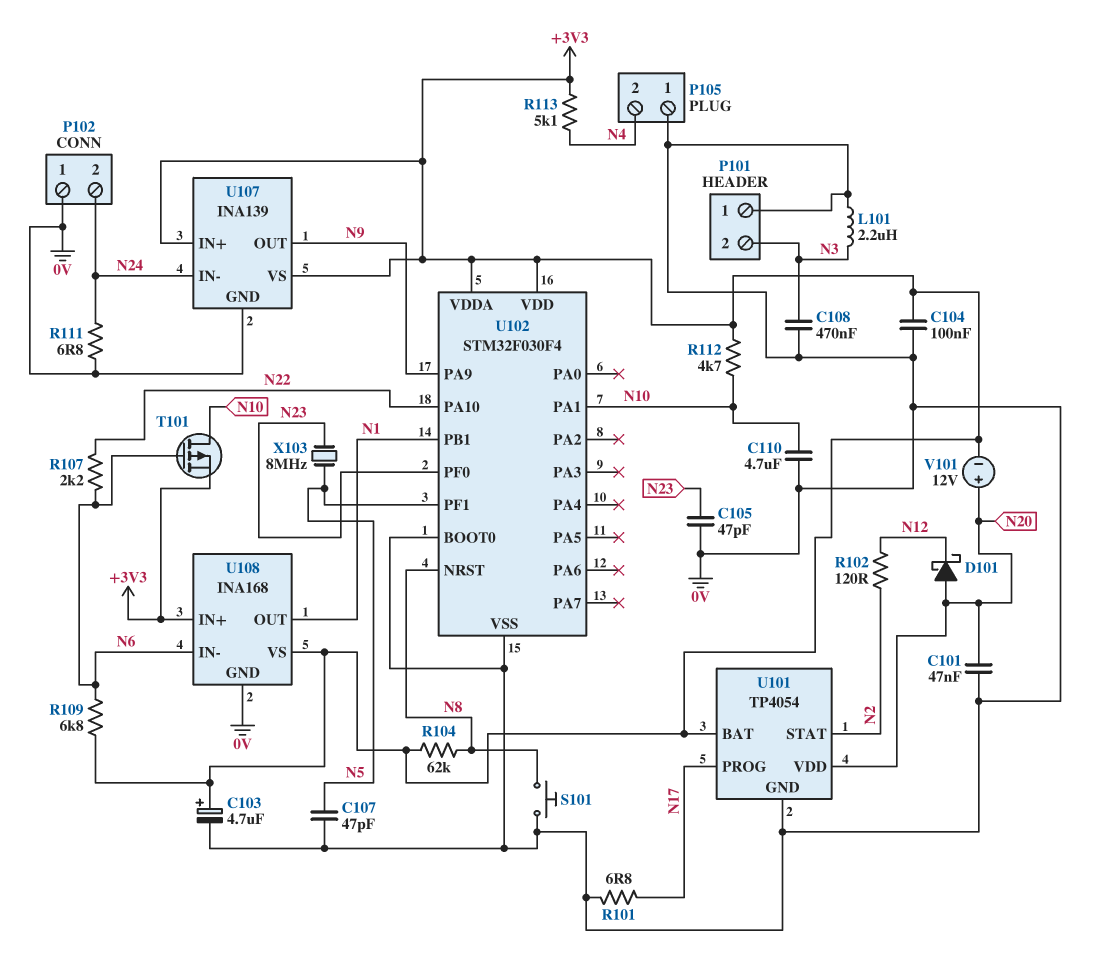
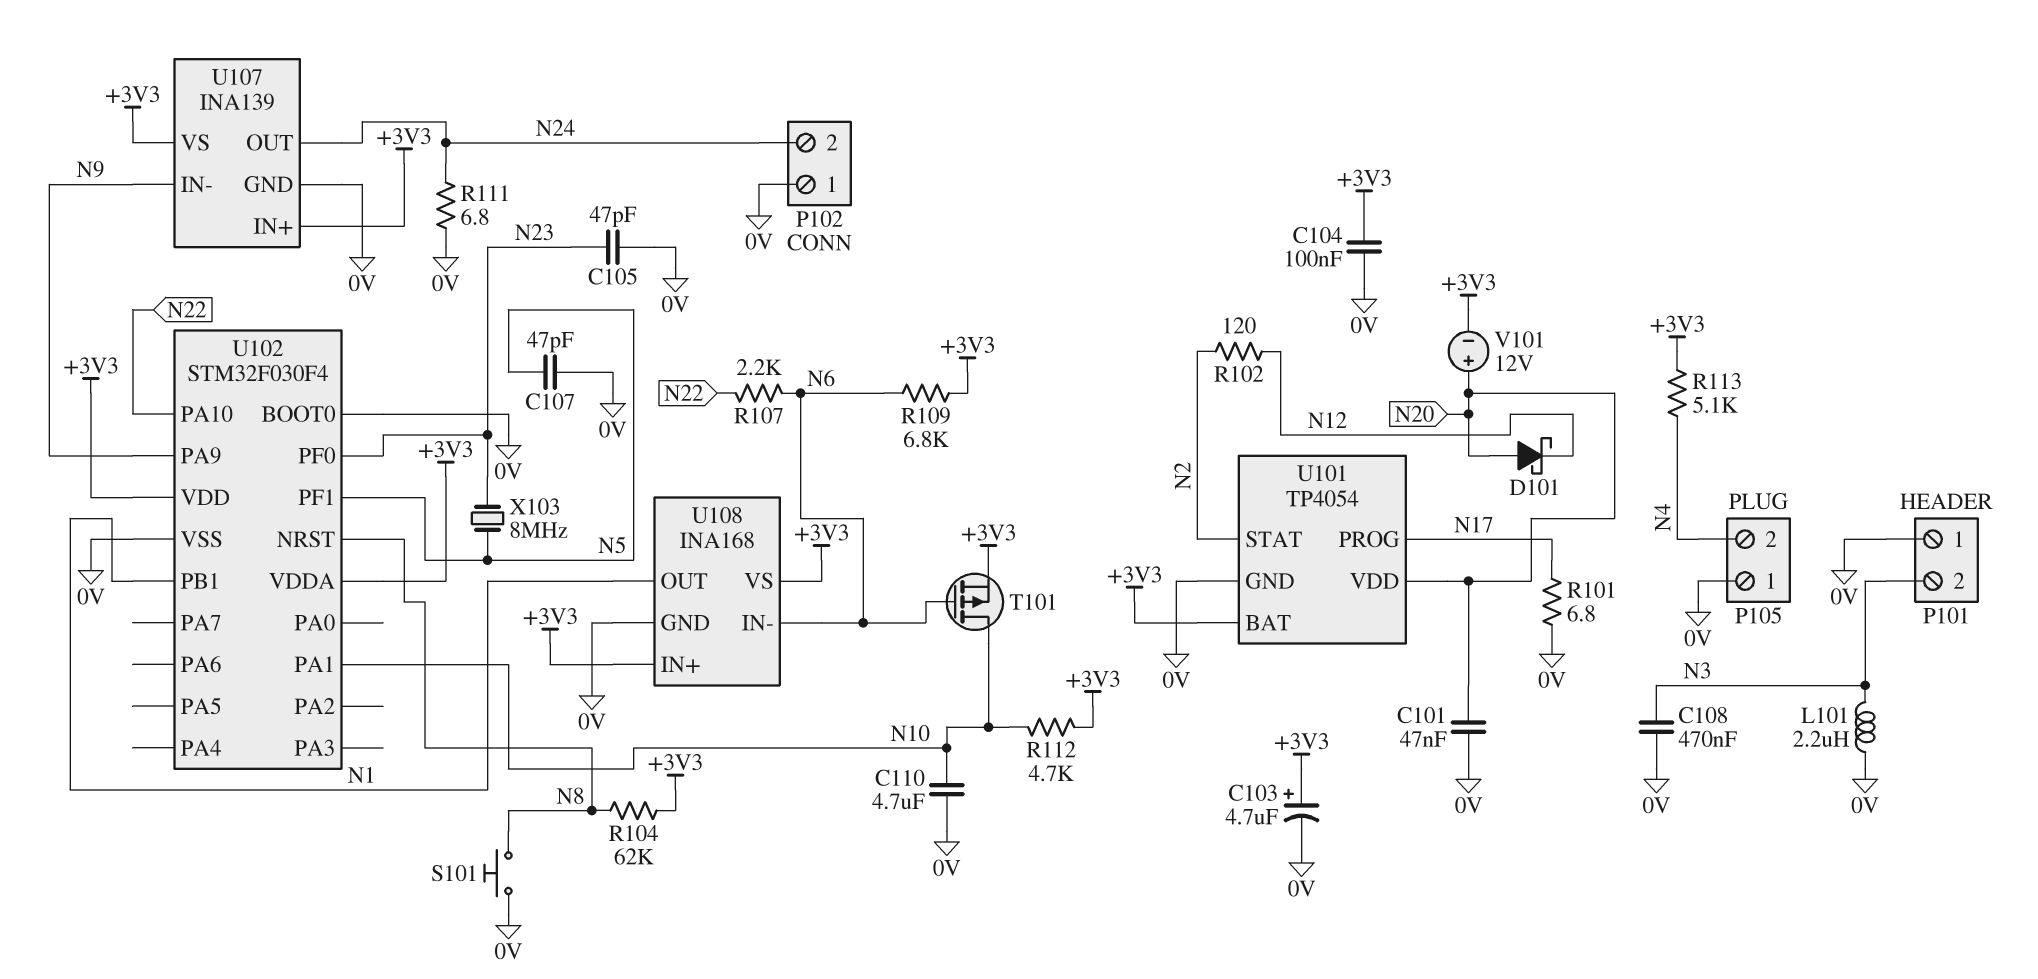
U107 pin IN-: N24 -> N9
U107 pin OUT: N9 -> N24

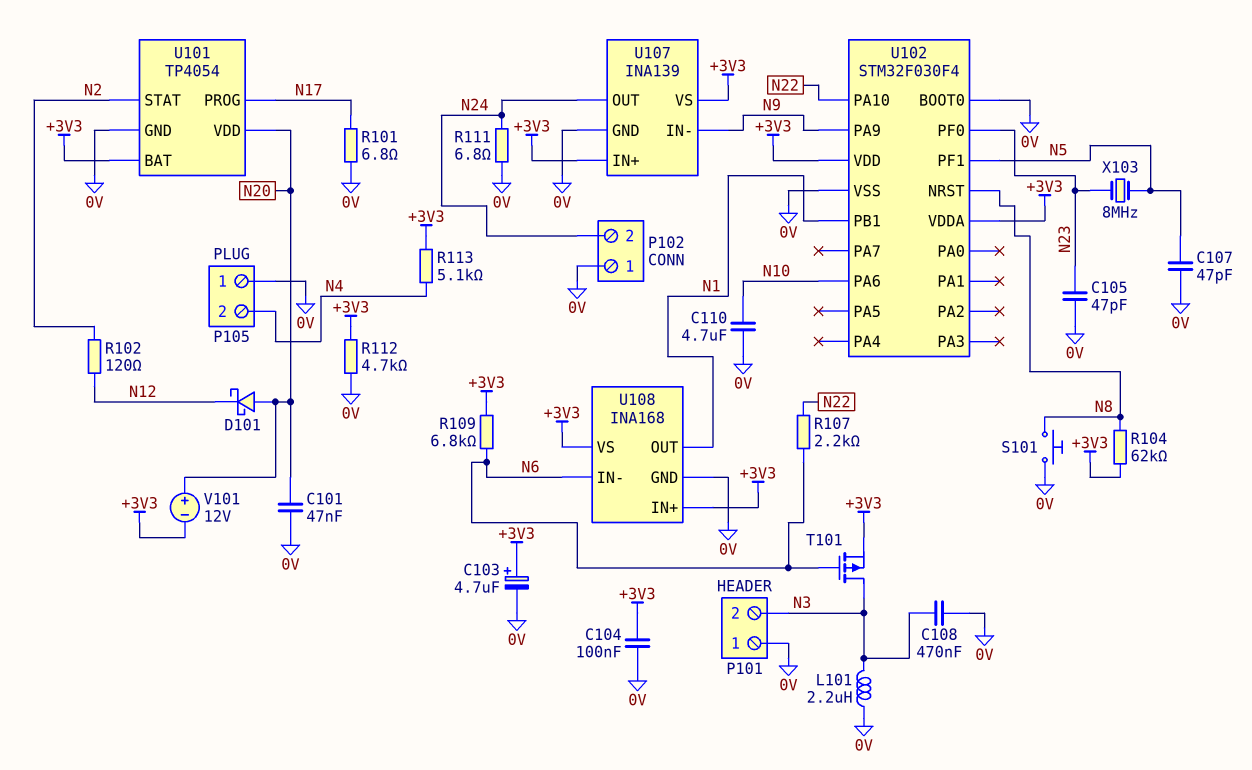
R112: 4.7k (+3V3, N10) -> 4.7k (+3V3, 0V)
T101: PMOS (G N6, D N10, S +3V3) -> PMOS (G N6, D N3, S +3V3)
U102 pin PA1: N10 -> none
U102 pin PA6: none -> N10

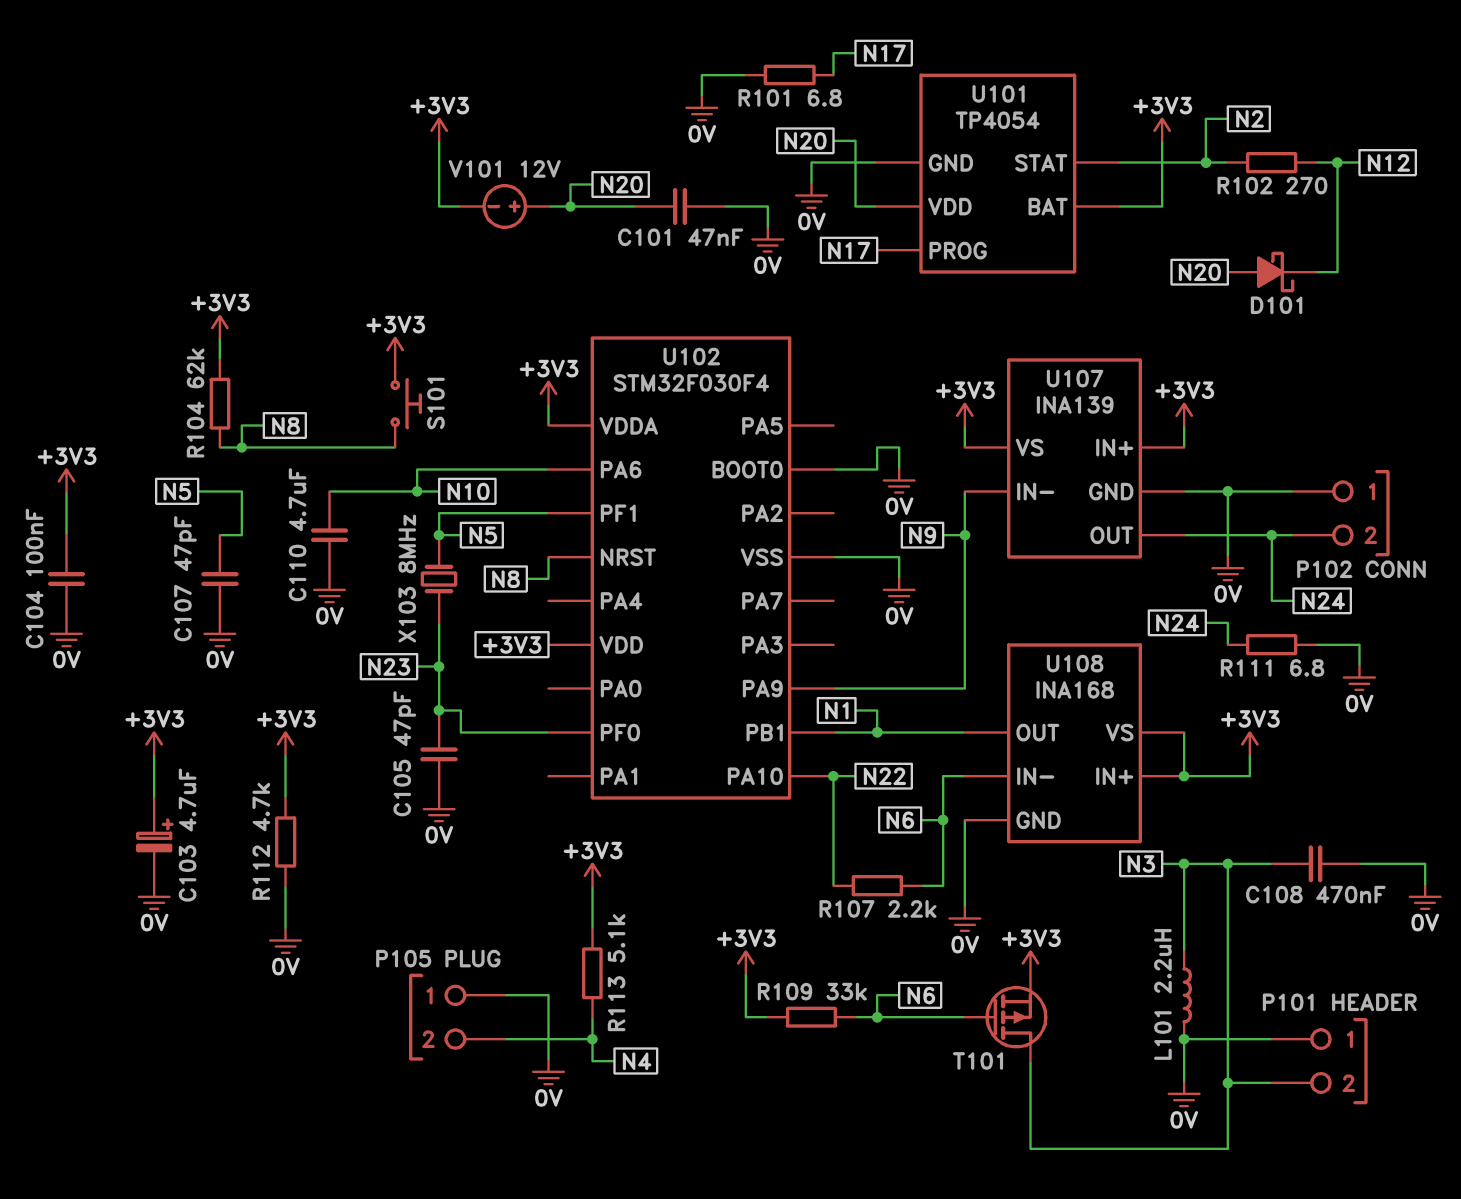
R102: 120 (N2, N12) -> 270 (N2, N12)
R109: 6.8k (+3V3, N6) -> 33k (+3V3, N6)
S101: button (0V, N8) -> button (+3V3, N8)

